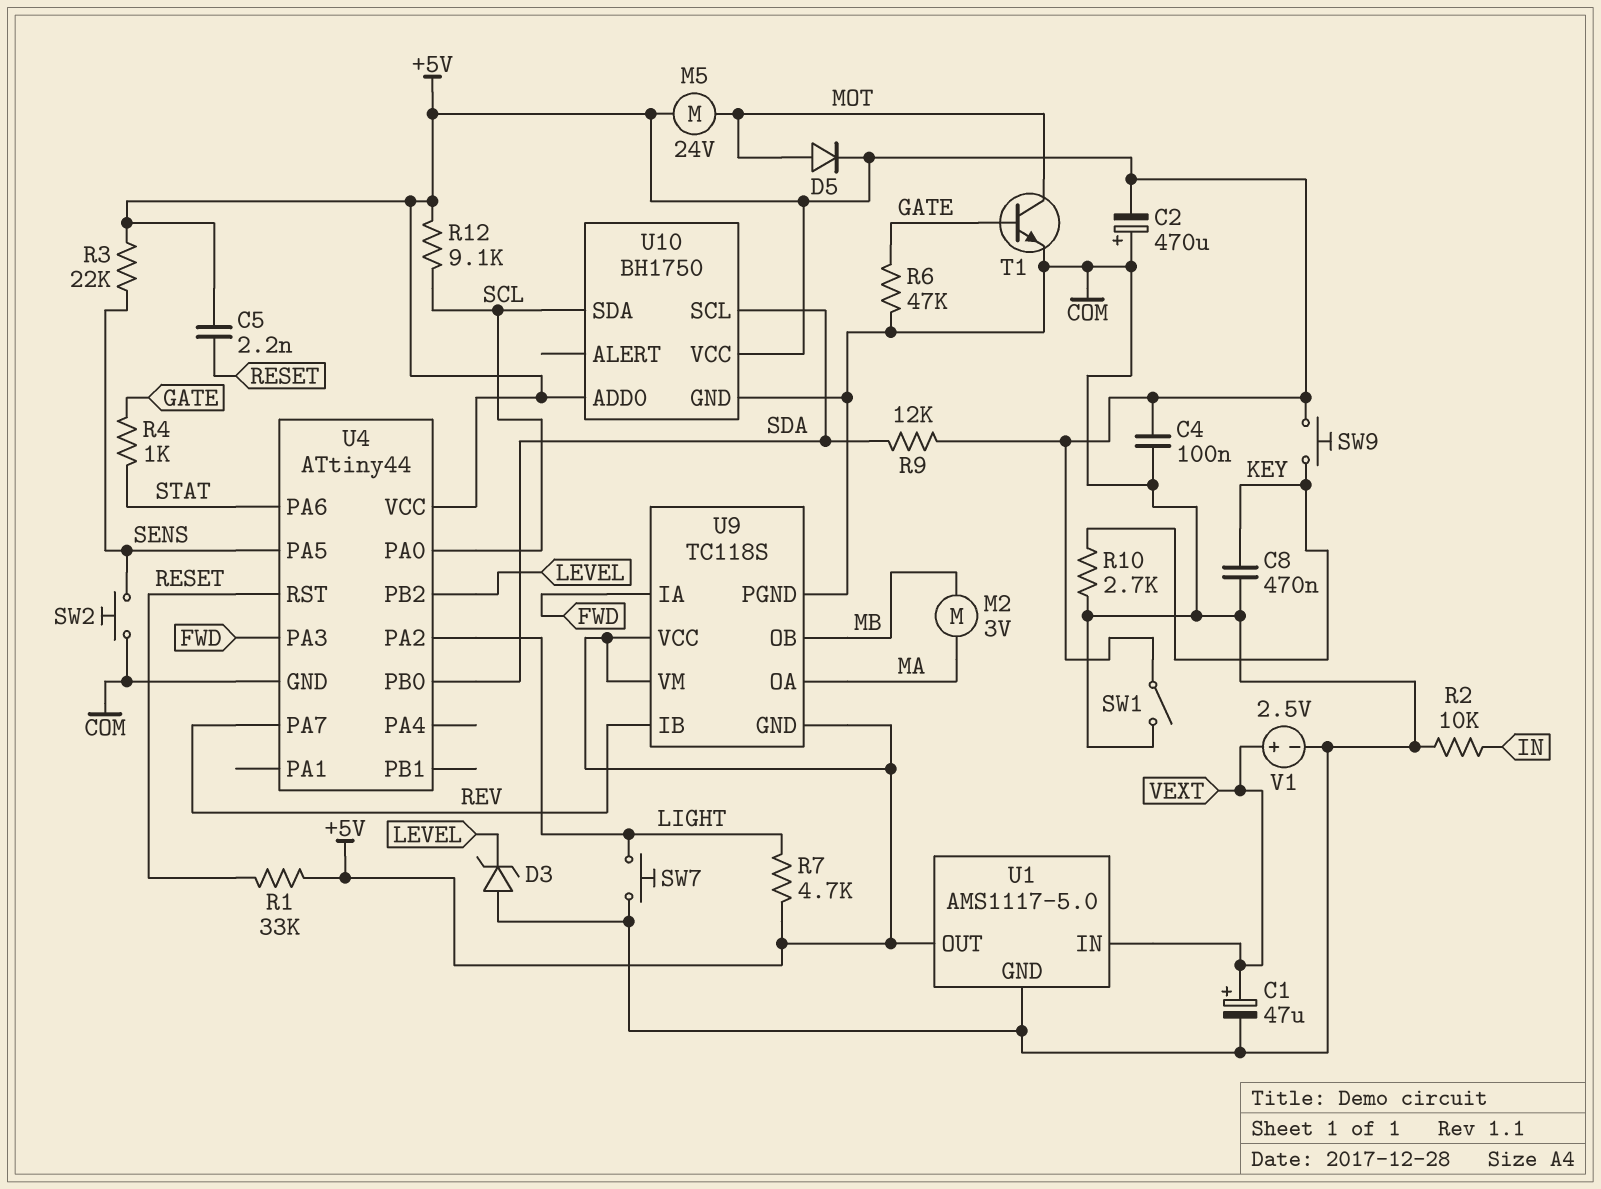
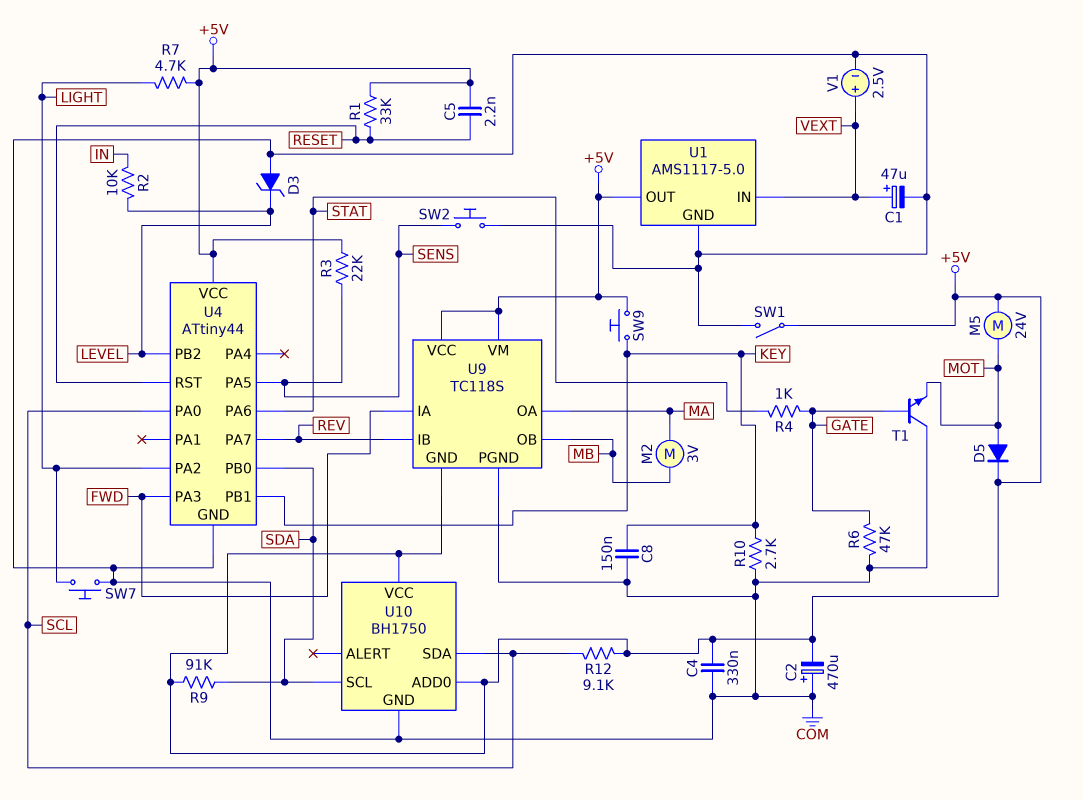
C4: 100nF (+5V, COM) -> 330nF (+5V, COM)
C8: 470nF (COM, KEY) -> 150nF (COM, KEY)
R2: 10k (COM, IN) -> 10k (IN, LEVEL)
R9: 12k (+5V, SDA) -> 91k (+5V, SDA)
T1: NPN (B GATE, C MOT, E COM) -> NPN (B GATE, C COM, E MOT)
U4 pin PB1: none -> KEY

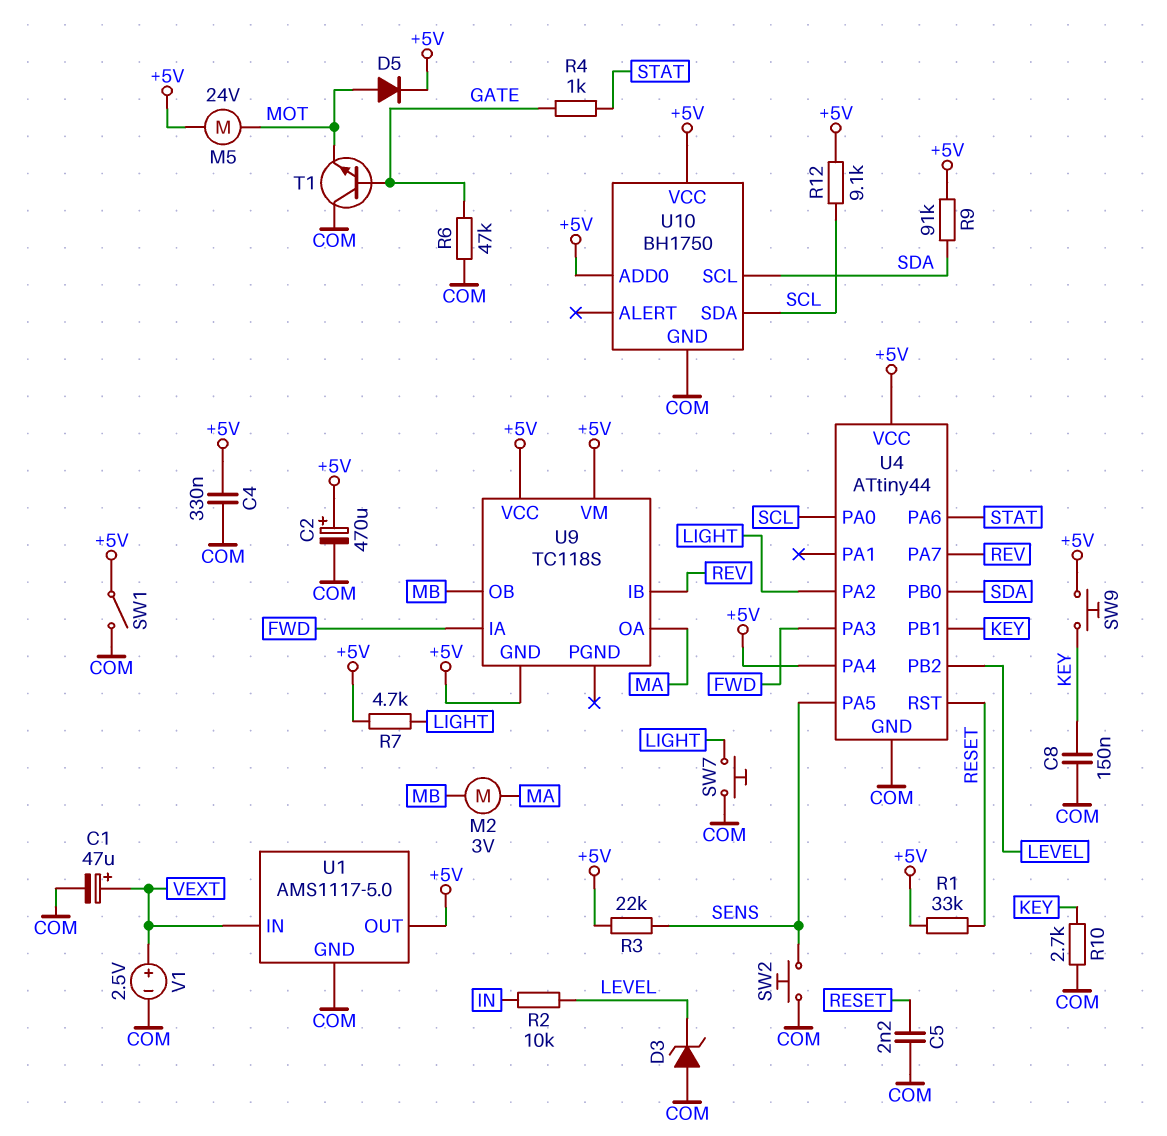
C2: 470uF (plus COM, minus +5V) -> 470uF (plus +5V, minus COM)
C5: 2.2nF (+5V, RESET) -> 2.2nF (COM, RESET)
U4 pin PA4: none -> +5V
U9 pin PGND: COM -> none

